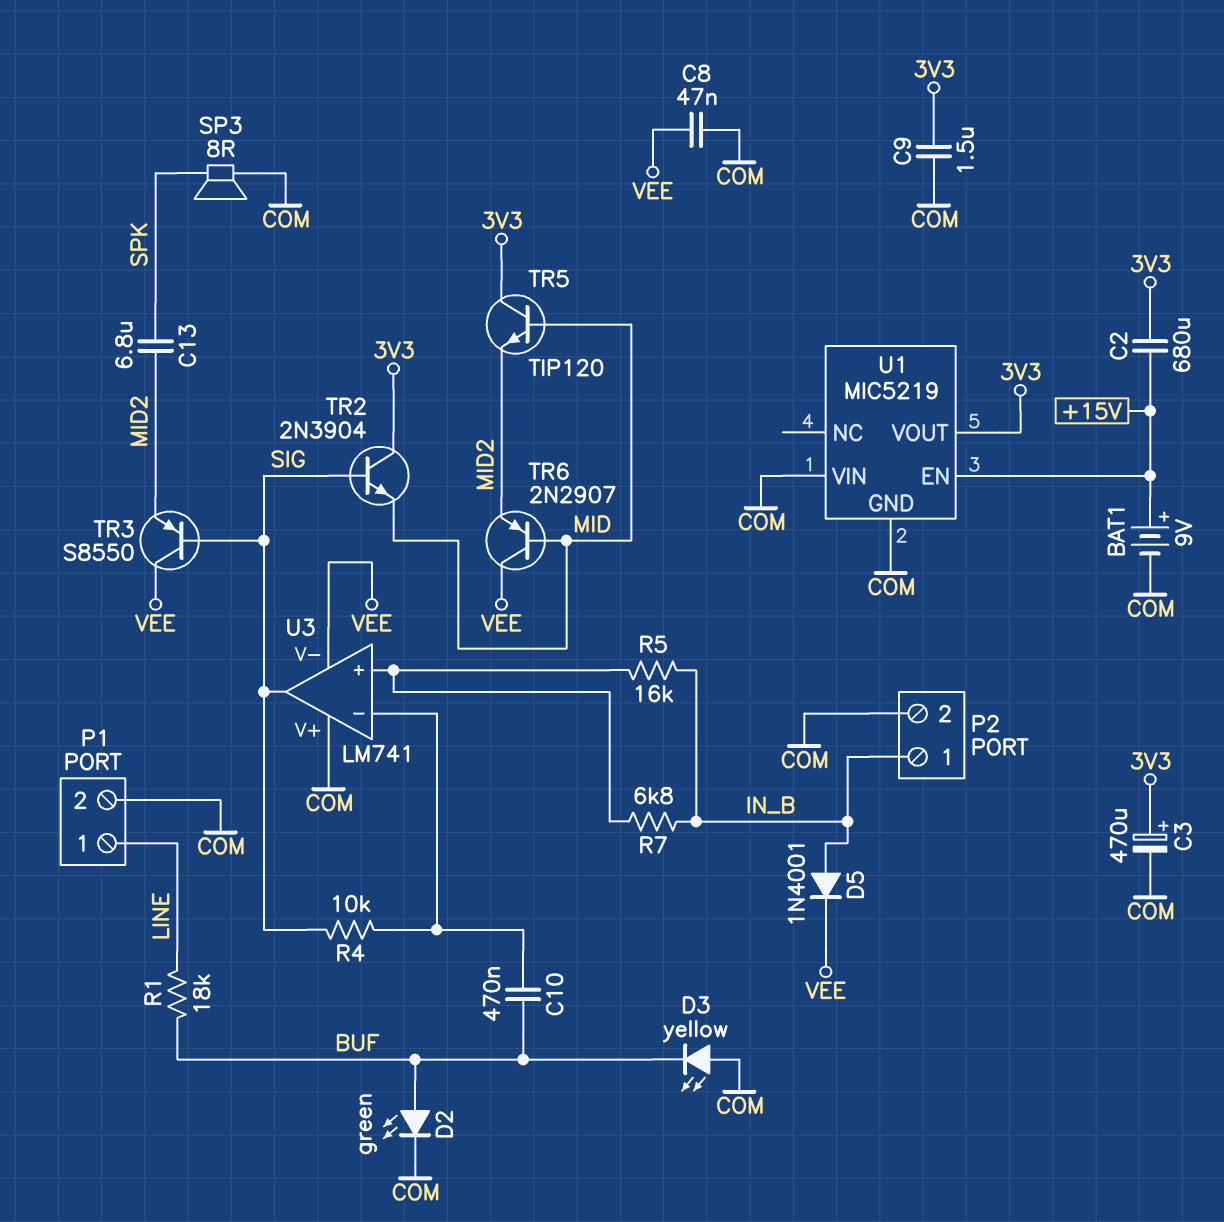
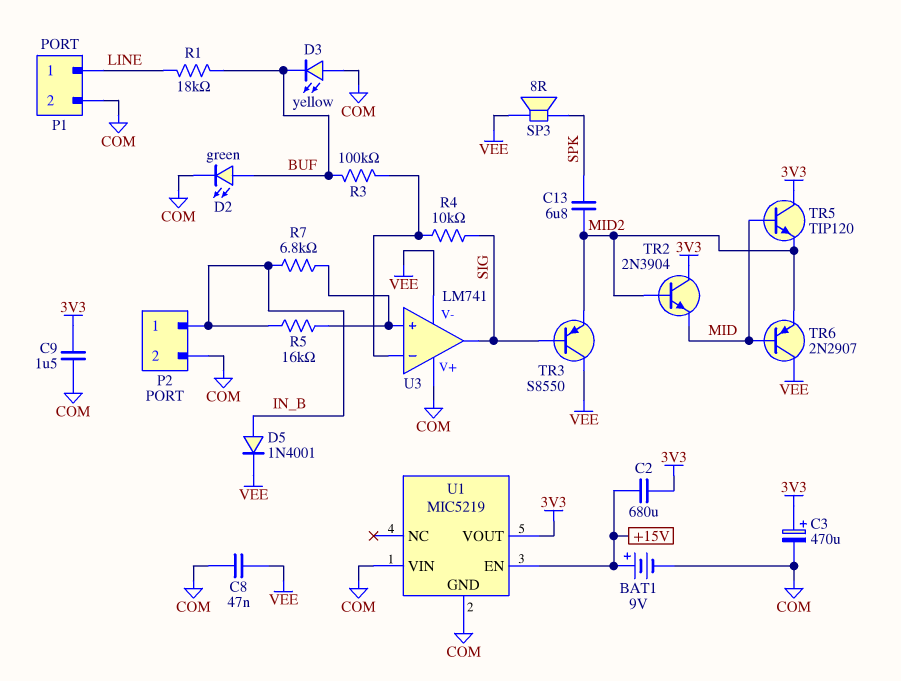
C10: 470nF (BUF, U3/in-) -> none
R3: none -> 100k (BUF, U3/in-)
SP3: speaker 8R (COM, SPK) -> speaker 8R (SPK, VEE)
TR2: NPN 2N3904 (B SIG, C 3V3, E MID) -> NPN 2N3904 (B MID2, C 3V3, E MID)

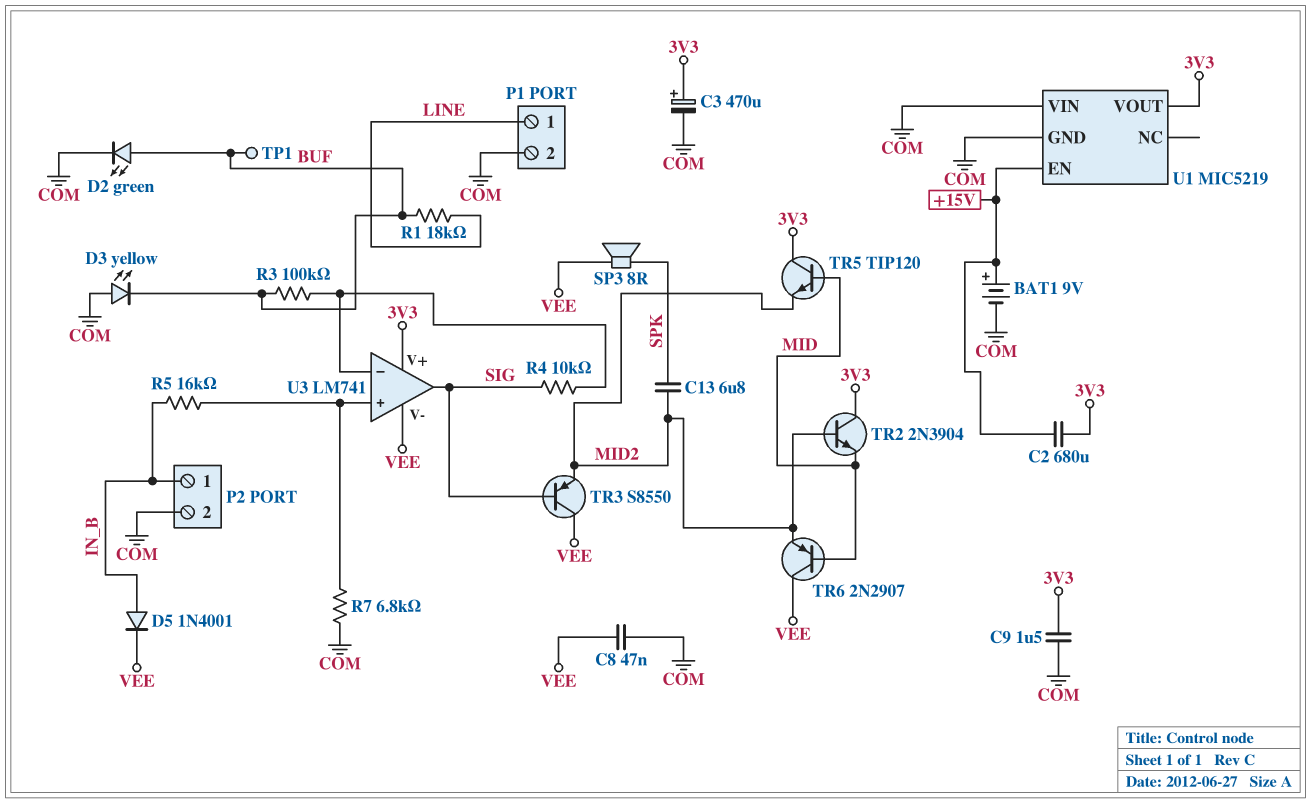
R7: 6.8k (IN_B, U3/in+) -> 6.8k (COM, U3/in+)
TP1: none -> test point (BUF)
U3 pin V+: COM -> 3V3

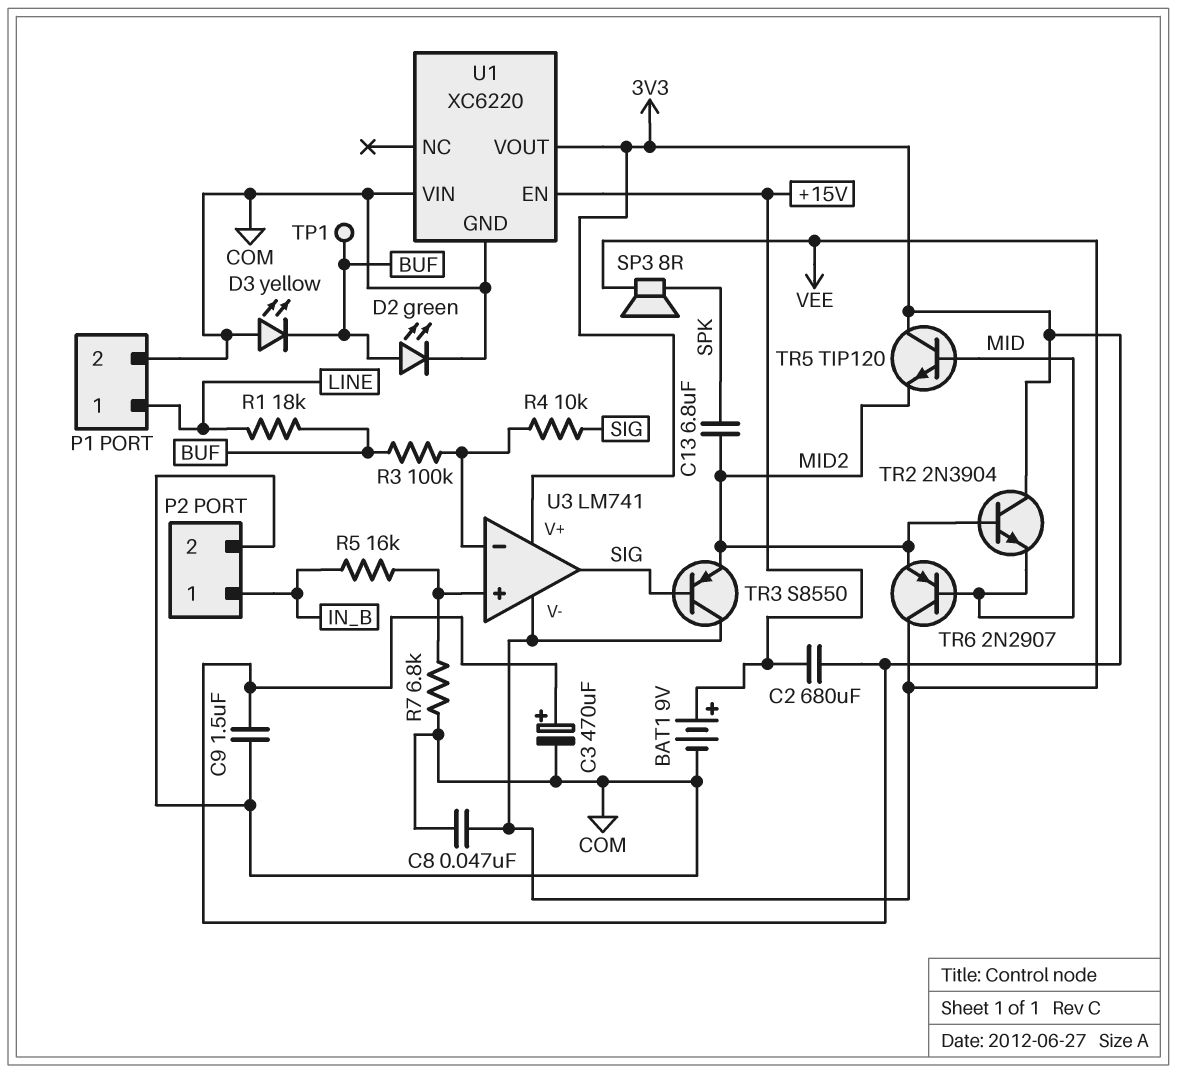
D5: diode 1N4001 (A IN_B, K VEE) -> none
U1: MIC5219 -> XC6220

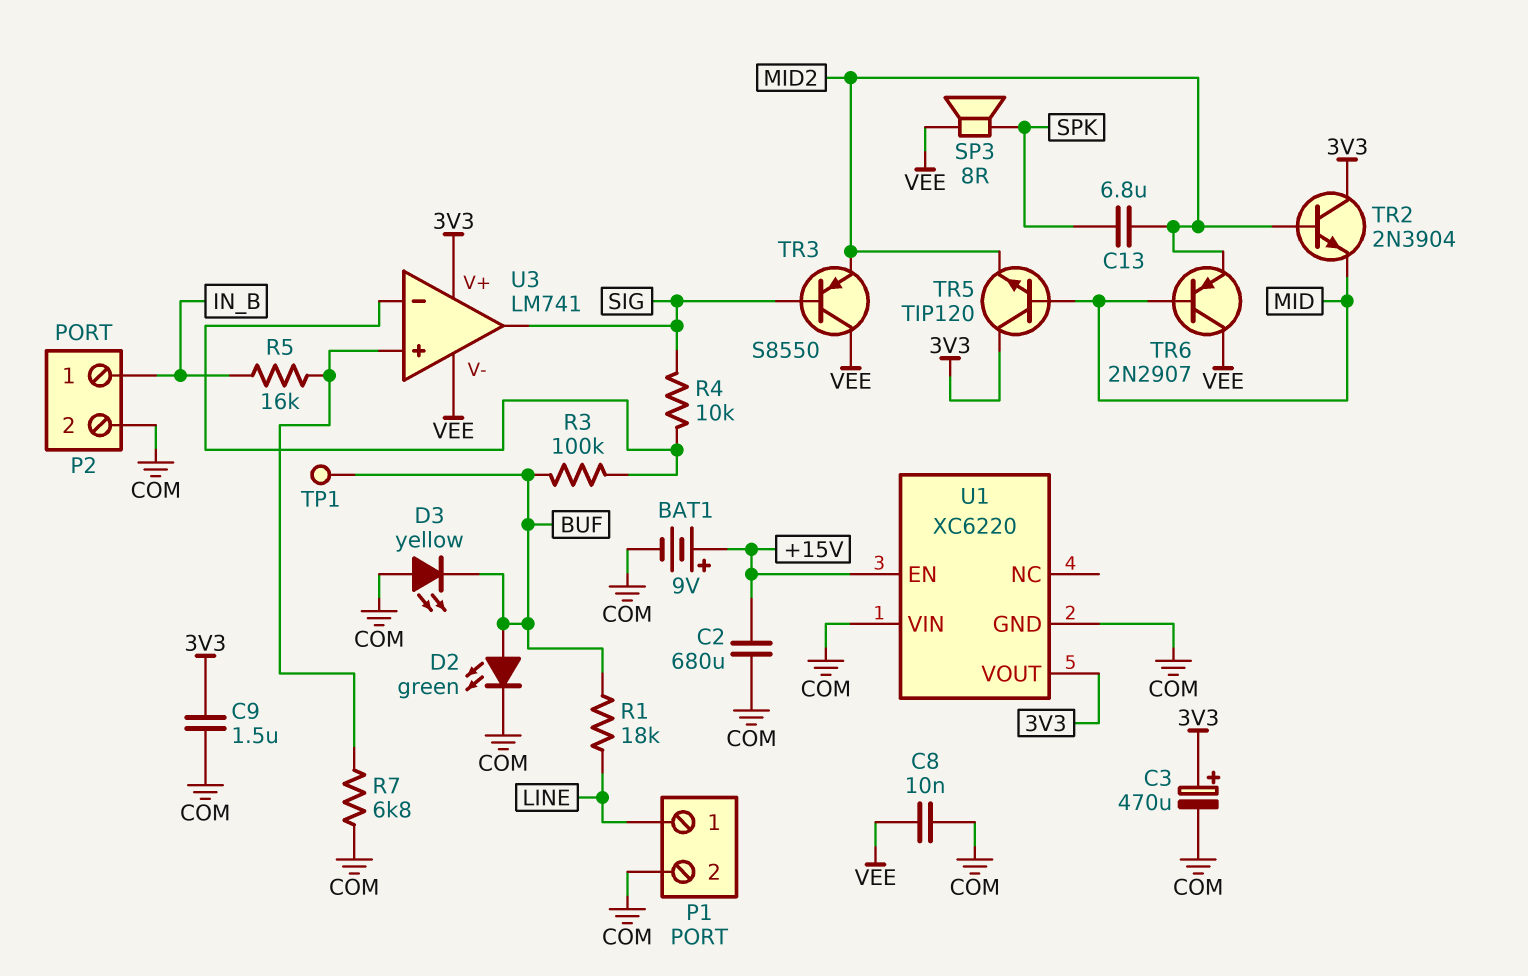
C2: 680uF (+15V, 3V3) -> 680uF (+15V, COM)
C8: 47nF (COM, VEE) -> 10nF (COM, VEE)

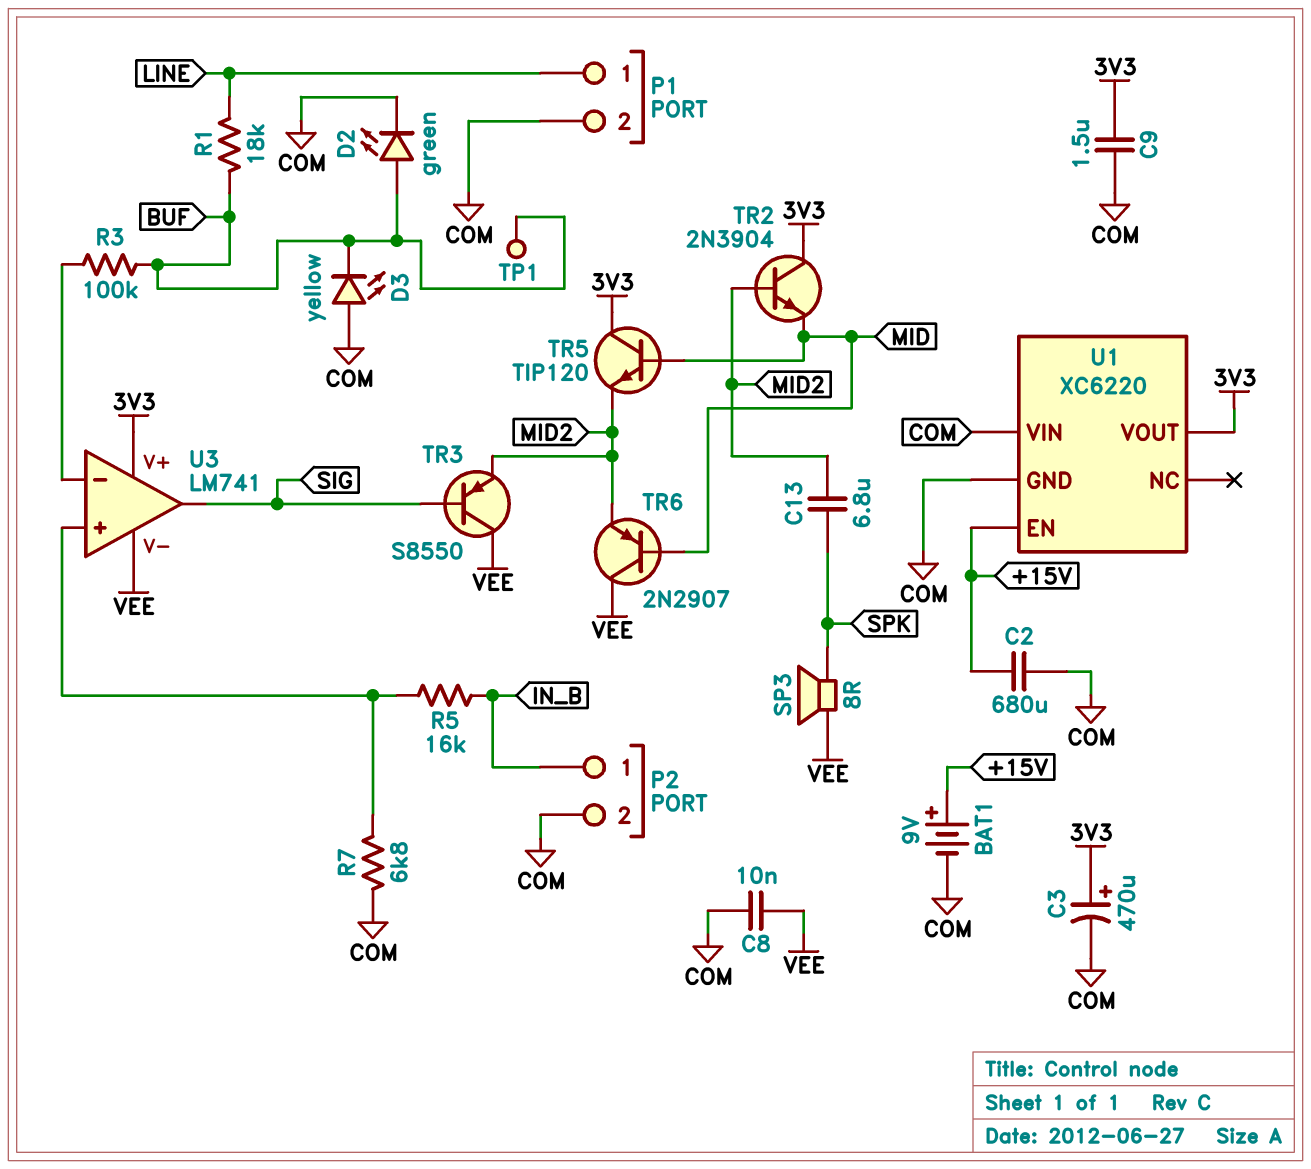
R4: 10k (SIG, U3/in-) -> none

